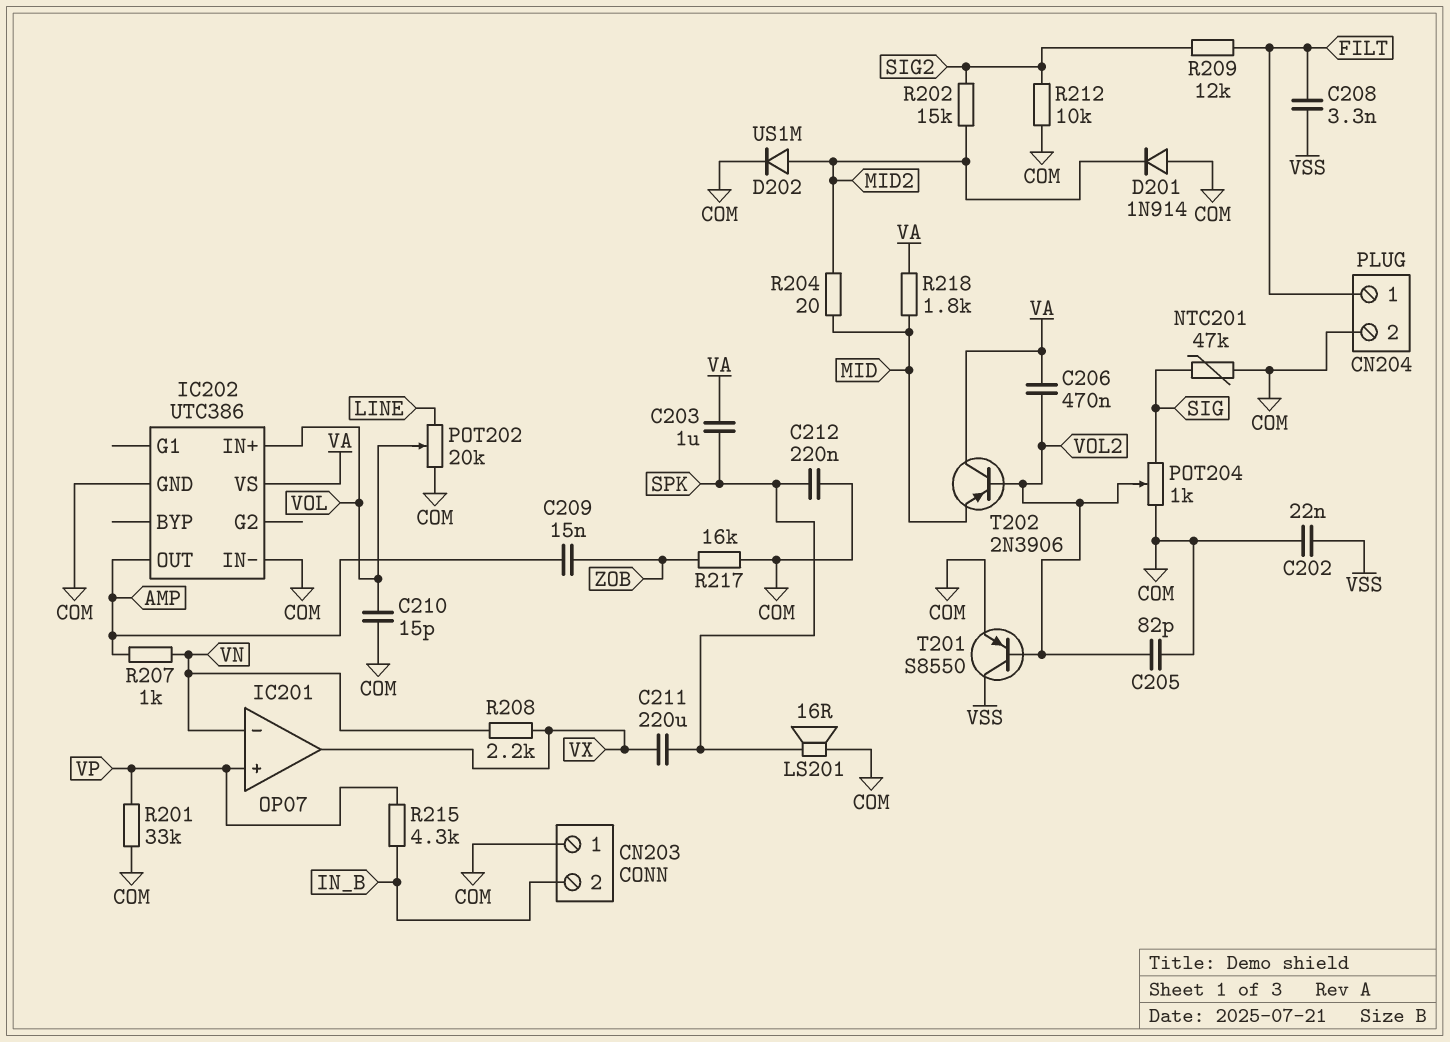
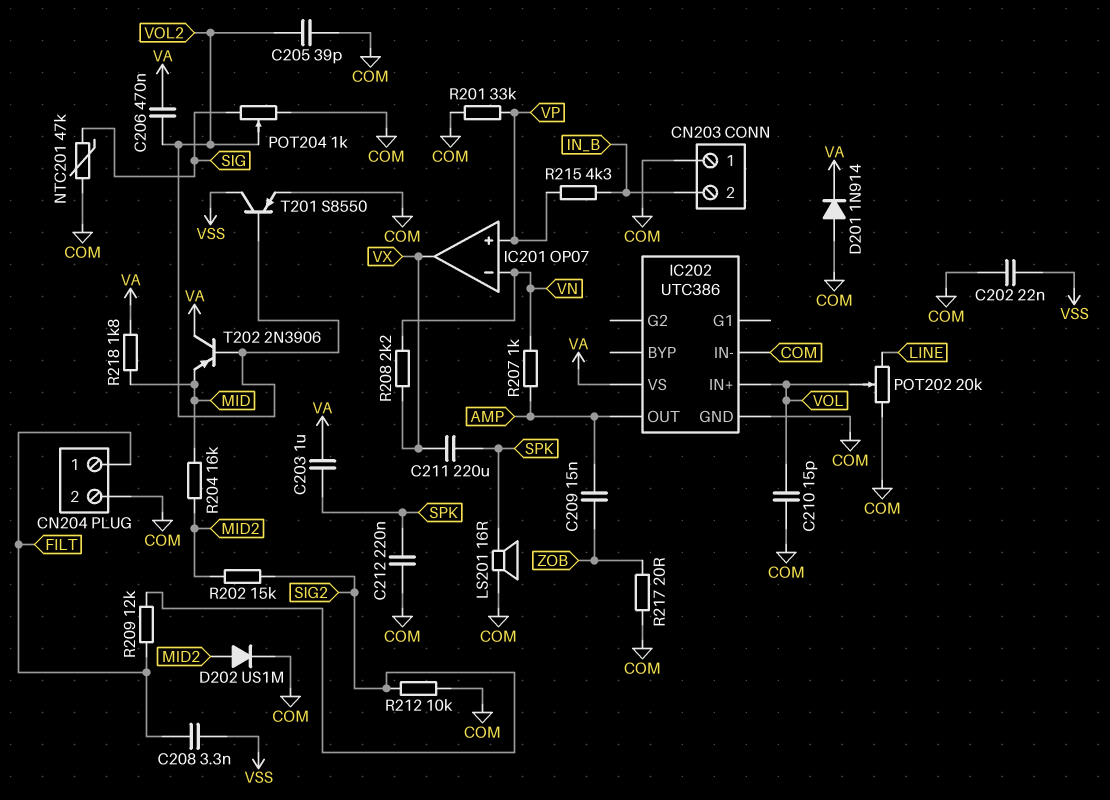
C205: 82pF (COM, VOL2) -> 39pF (COM, VOL2)
D201: diode 1N914 (A COM, K MID2) -> diode 1N914 (A COM, K VA)
R204: 20 (MID, MID2) -> 16k (MID, MID2)
R217: 16k (COM, ZOB) -> 20 (COM, ZOB)

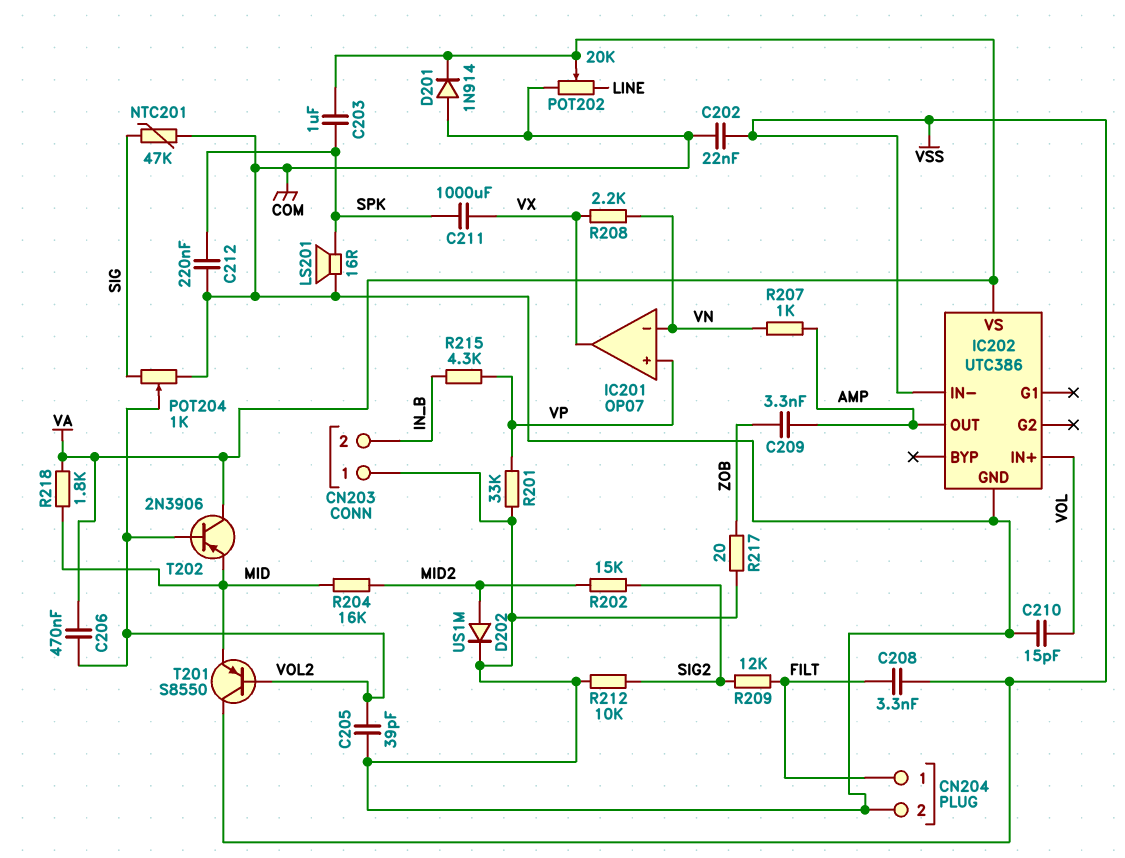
C209: 15nF (AMP, ZOB) -> 3.3nF (AMP, ZOB)
C211: 220uF (SPK, VX) -> 1000uF (SPK, VX)
IC202 pin IN-: COM -> VSS
POT202: 20k (COM, LINE, wiper VOL) -> 20k (COM, LINE, wiper VA)
T201: PNP S8550 (B VOL2, C VSS, E COM) -> PNP S8550 (B VOL2, C VSS, E MID)

